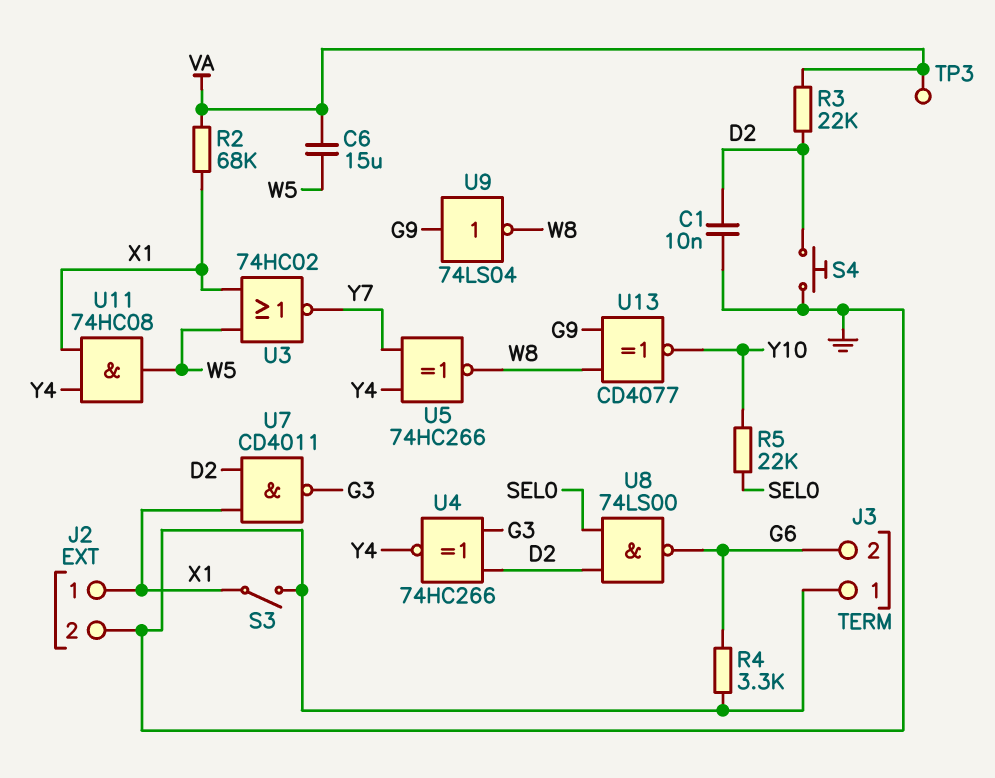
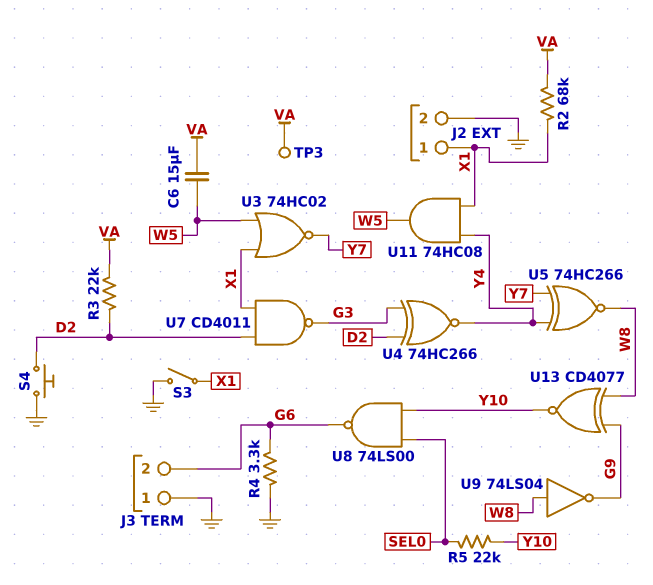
C1: 10nF (D2, GND) -> none
U8: NAND 74LS00 (in D2, in SEL0, out G6) -> NAND 74LS00 (in SEL0, in Y10, out G6)
U9: NOT 74LS04 (in G9, out W8) -> NOT 74LS04 (in W8, out G9)

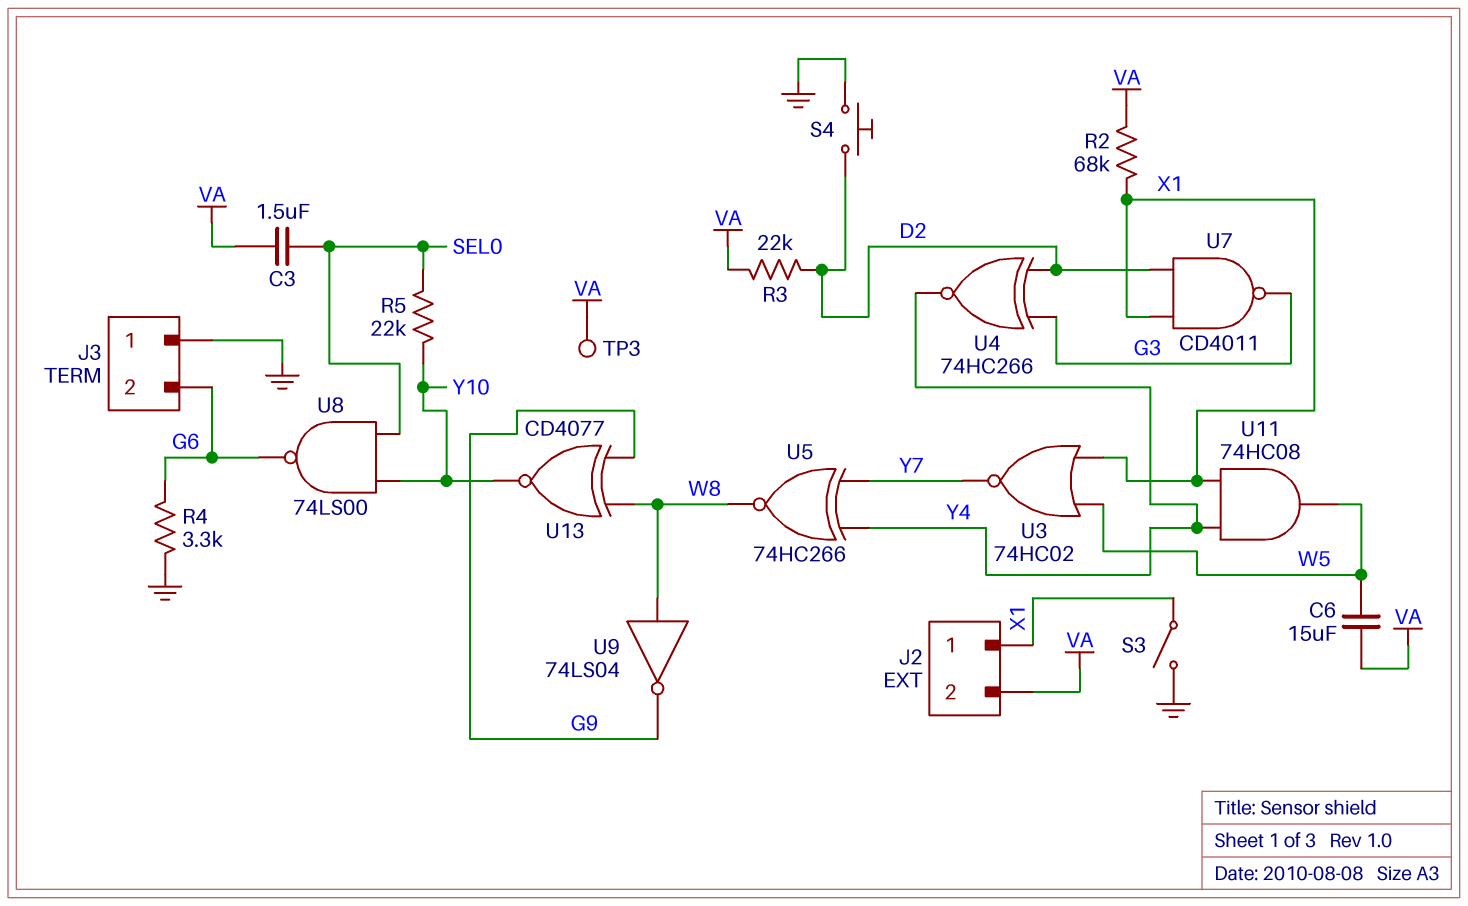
C3: none -> 1.5uF (SEL0, VA)
J2 pin 2: GND -> VA

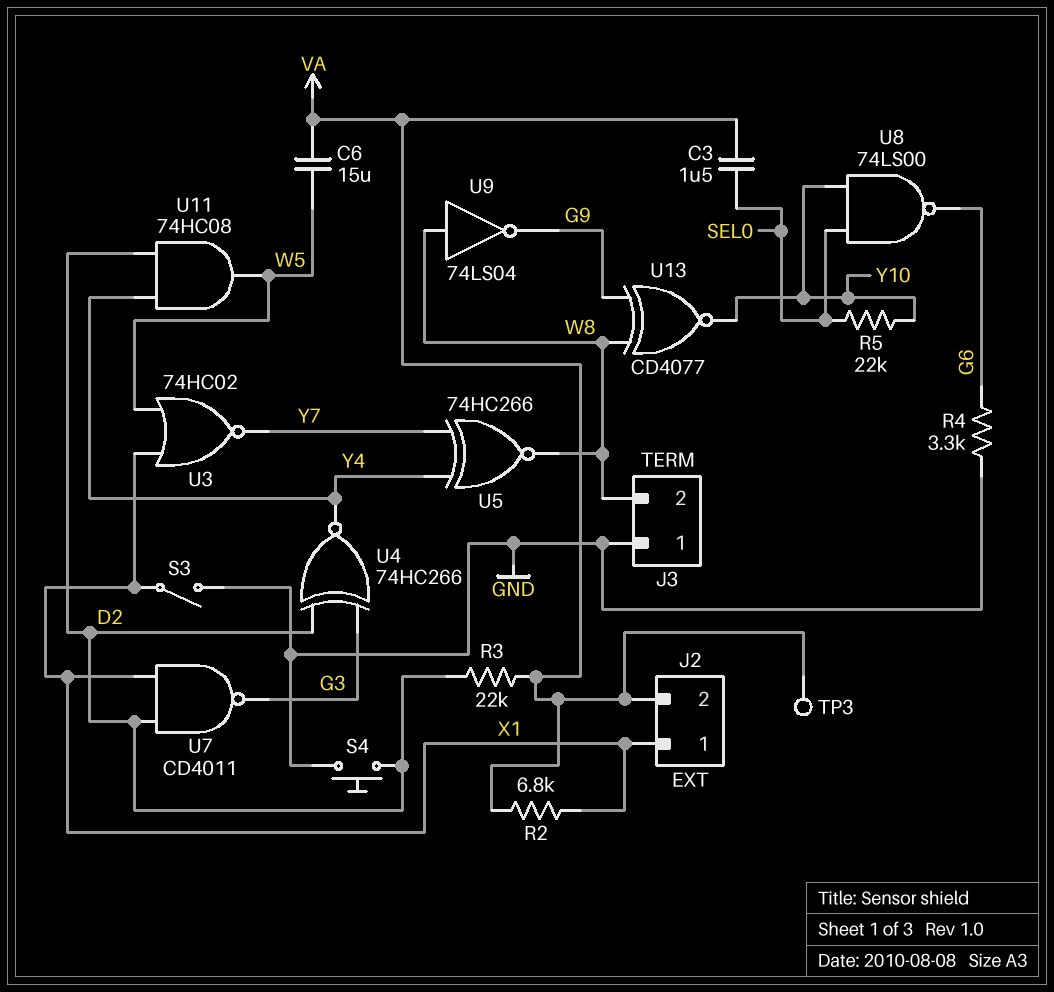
J3 pin 2: G6 -> W8
R2: 68k (VA, X1) -> 6.8k (VA, X1)
U11: AND 74HC08 (in X1, in Y4, out W5) -> AND 74HC08 (in D2, in Y4, out W5)

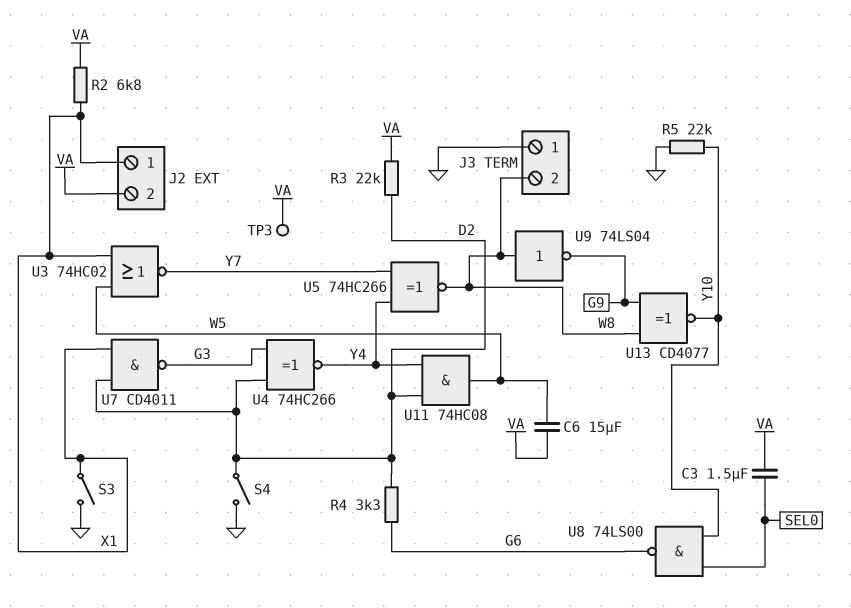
R4: 3.3k (G6, GND) -> 3.3k (D2, G6)
R5: 22k (SEL0, Y10) -> 22k (GND, Y10)
S4: button (D2, GND) -> switch (D2, GND)

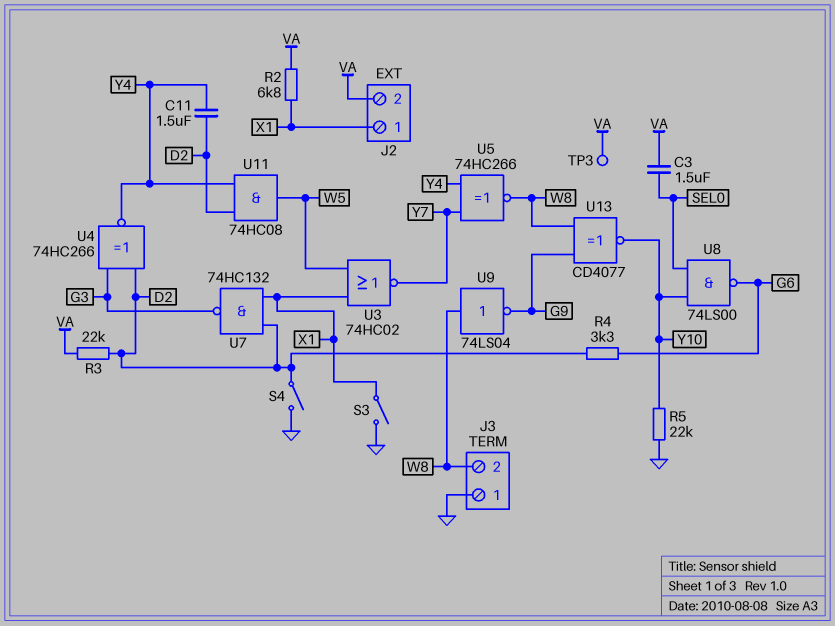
C6: 15uF (VA, W5) -> none
C11: none -> 1.5uF (D2, Y4)
U7: NAND CD4011 (in D2, in X1, out G3) -> NAND 74HC132 (in D2, in X1, out G3)

